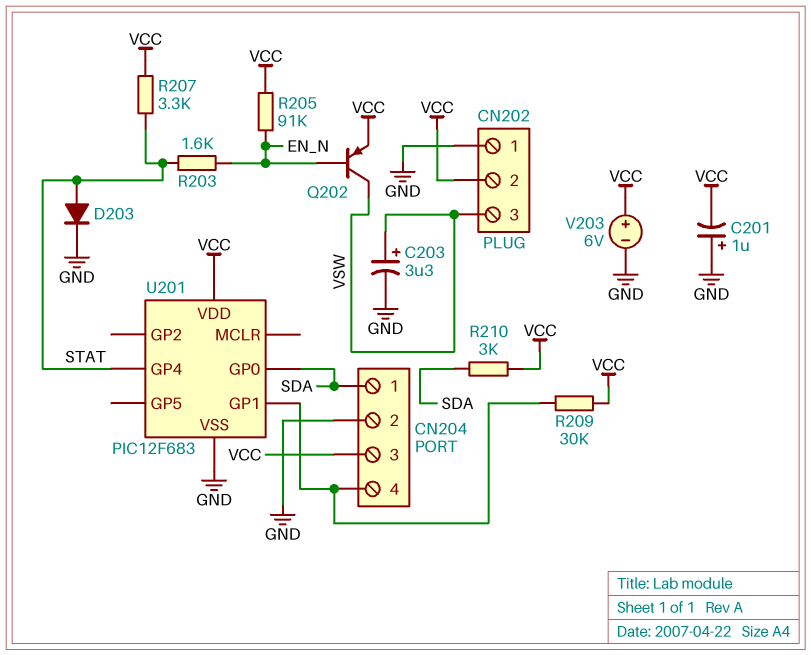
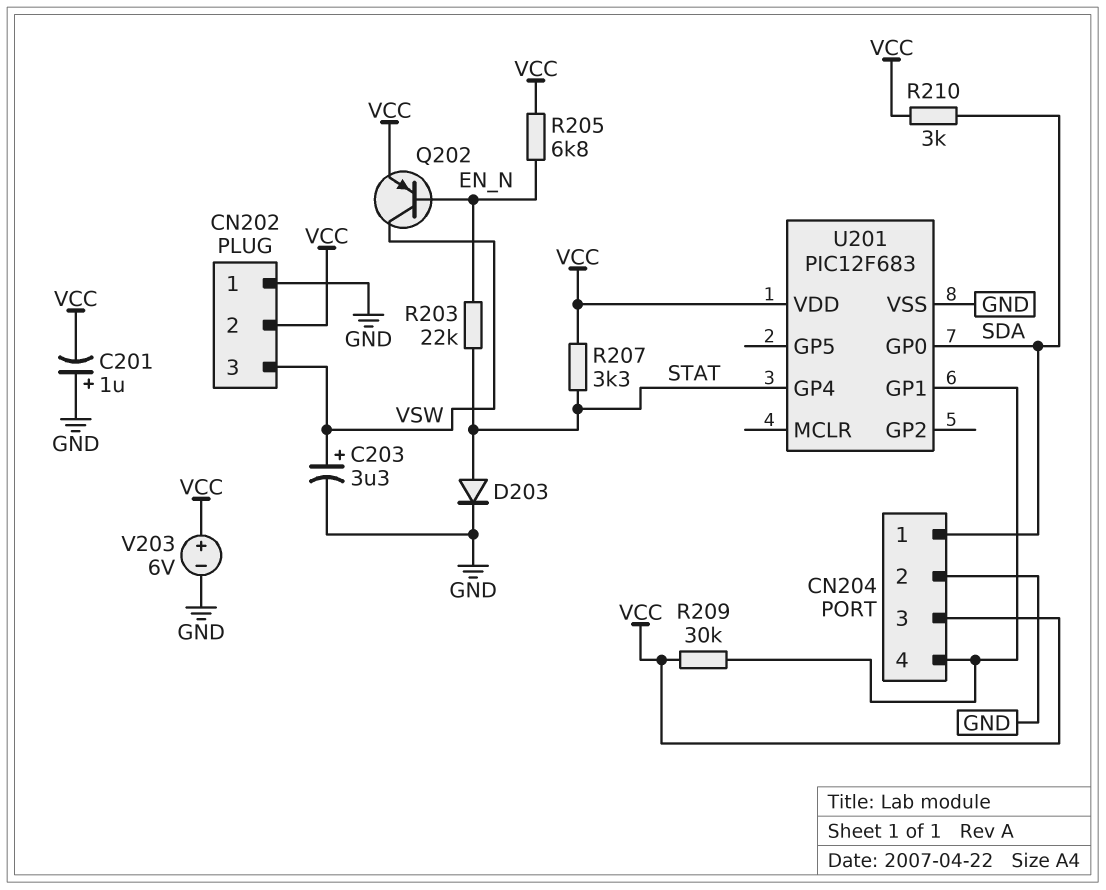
R203: 1.6k (EN_N, STAT) -> 22k (EN_N, STAT)
R205: 91k (EN_N, VCC) -> 6.8k (EN_N, VCC)

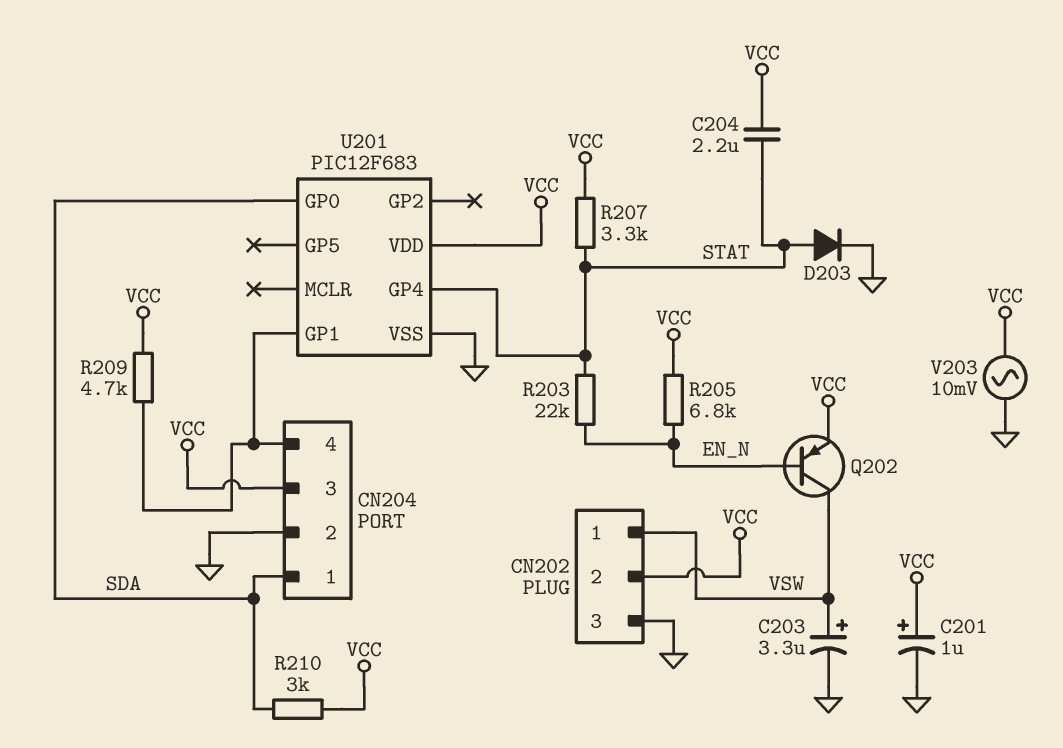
C201: 1uF (plus GND, minus VCC) -> 1uF (plus VCC, minus GND)
C204: none -> 2.2uF (STAT, VCC)
CN202 pin 1: GND -> VSW
CN202 pin 3: VSW -> GND
R209: 30k (CN204/4, VCC) -> 4.7k (CN204/4, VCC)
V203: 6V (plus VCC, minus GND) -> AC 10mV (GND, VCC)

